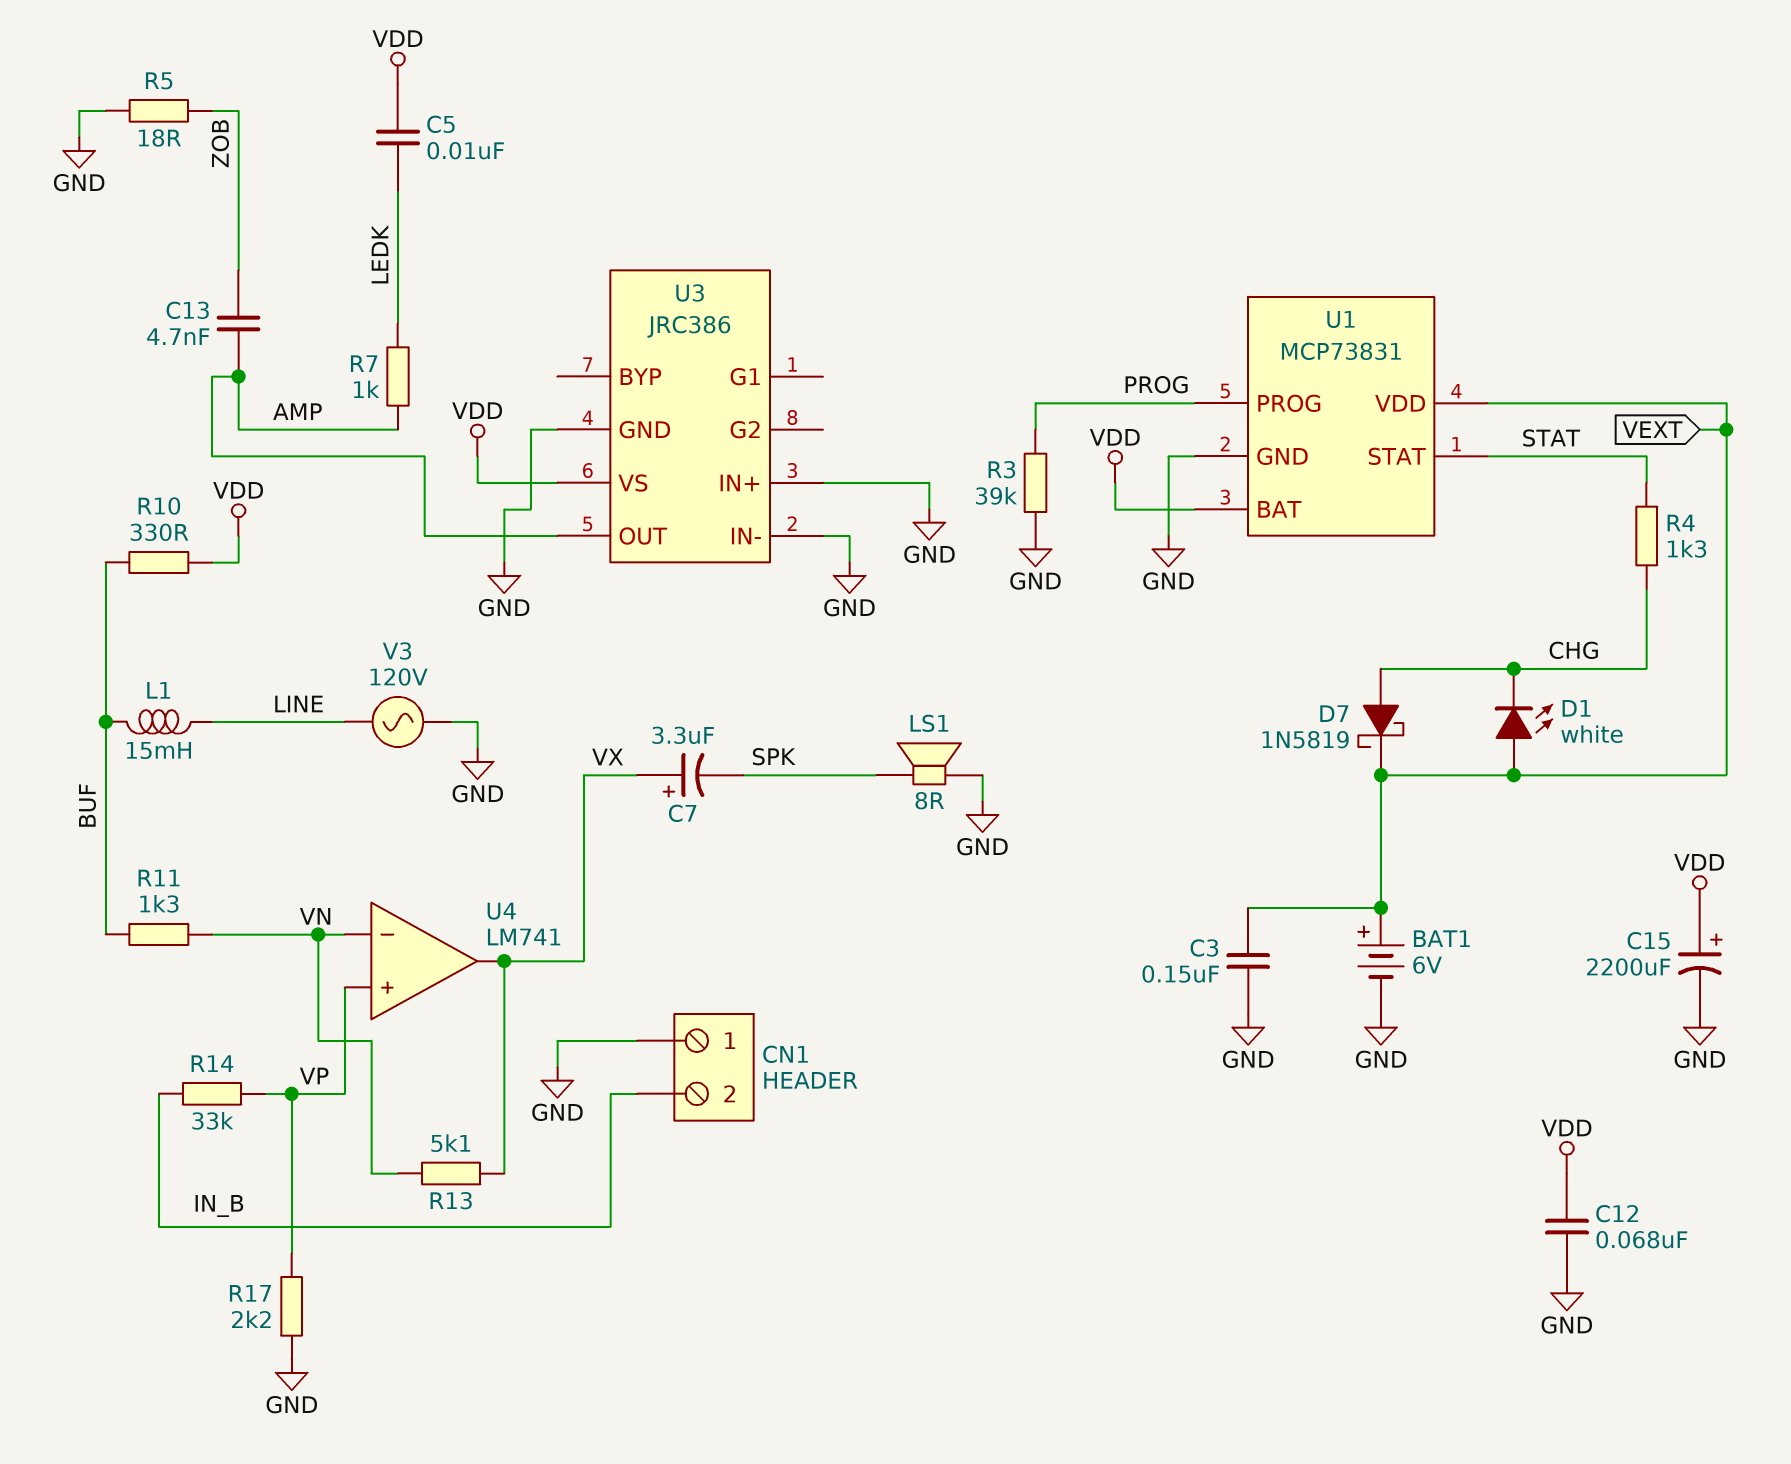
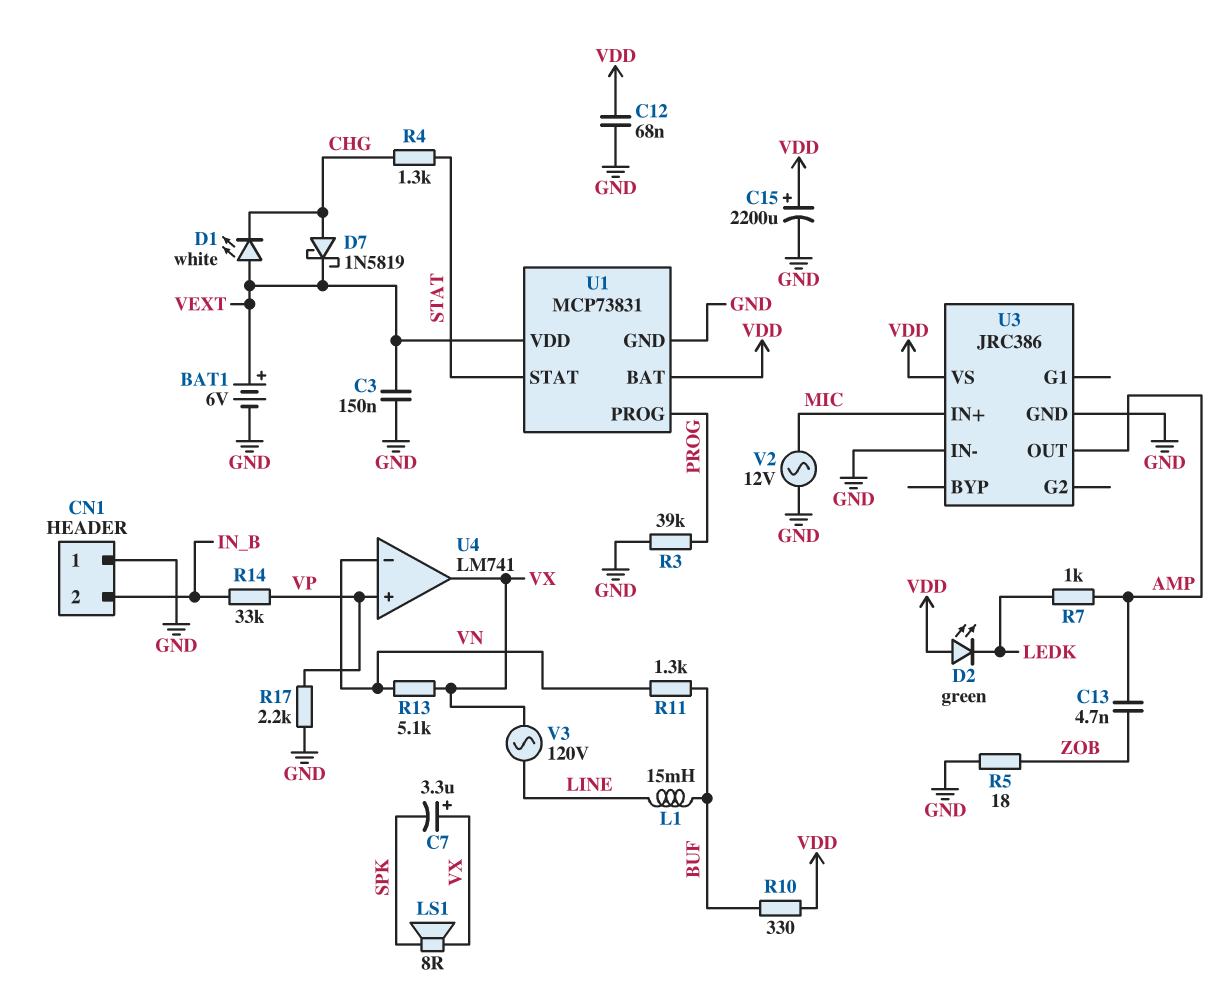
C5: 10nF (LEDK, VDD) -> none
D2: none -> LED green (A VDD, K LEDK)
LS1: speaker 8R (GND, SPK) -> speaker 8R (SPK, VX)
U3 pin IN+: GND -> MIC
V2: none -> AC 12V (GND, MIC)
V3: AC 120V (GND, LINE) -> AC 120V (LINE, VX)

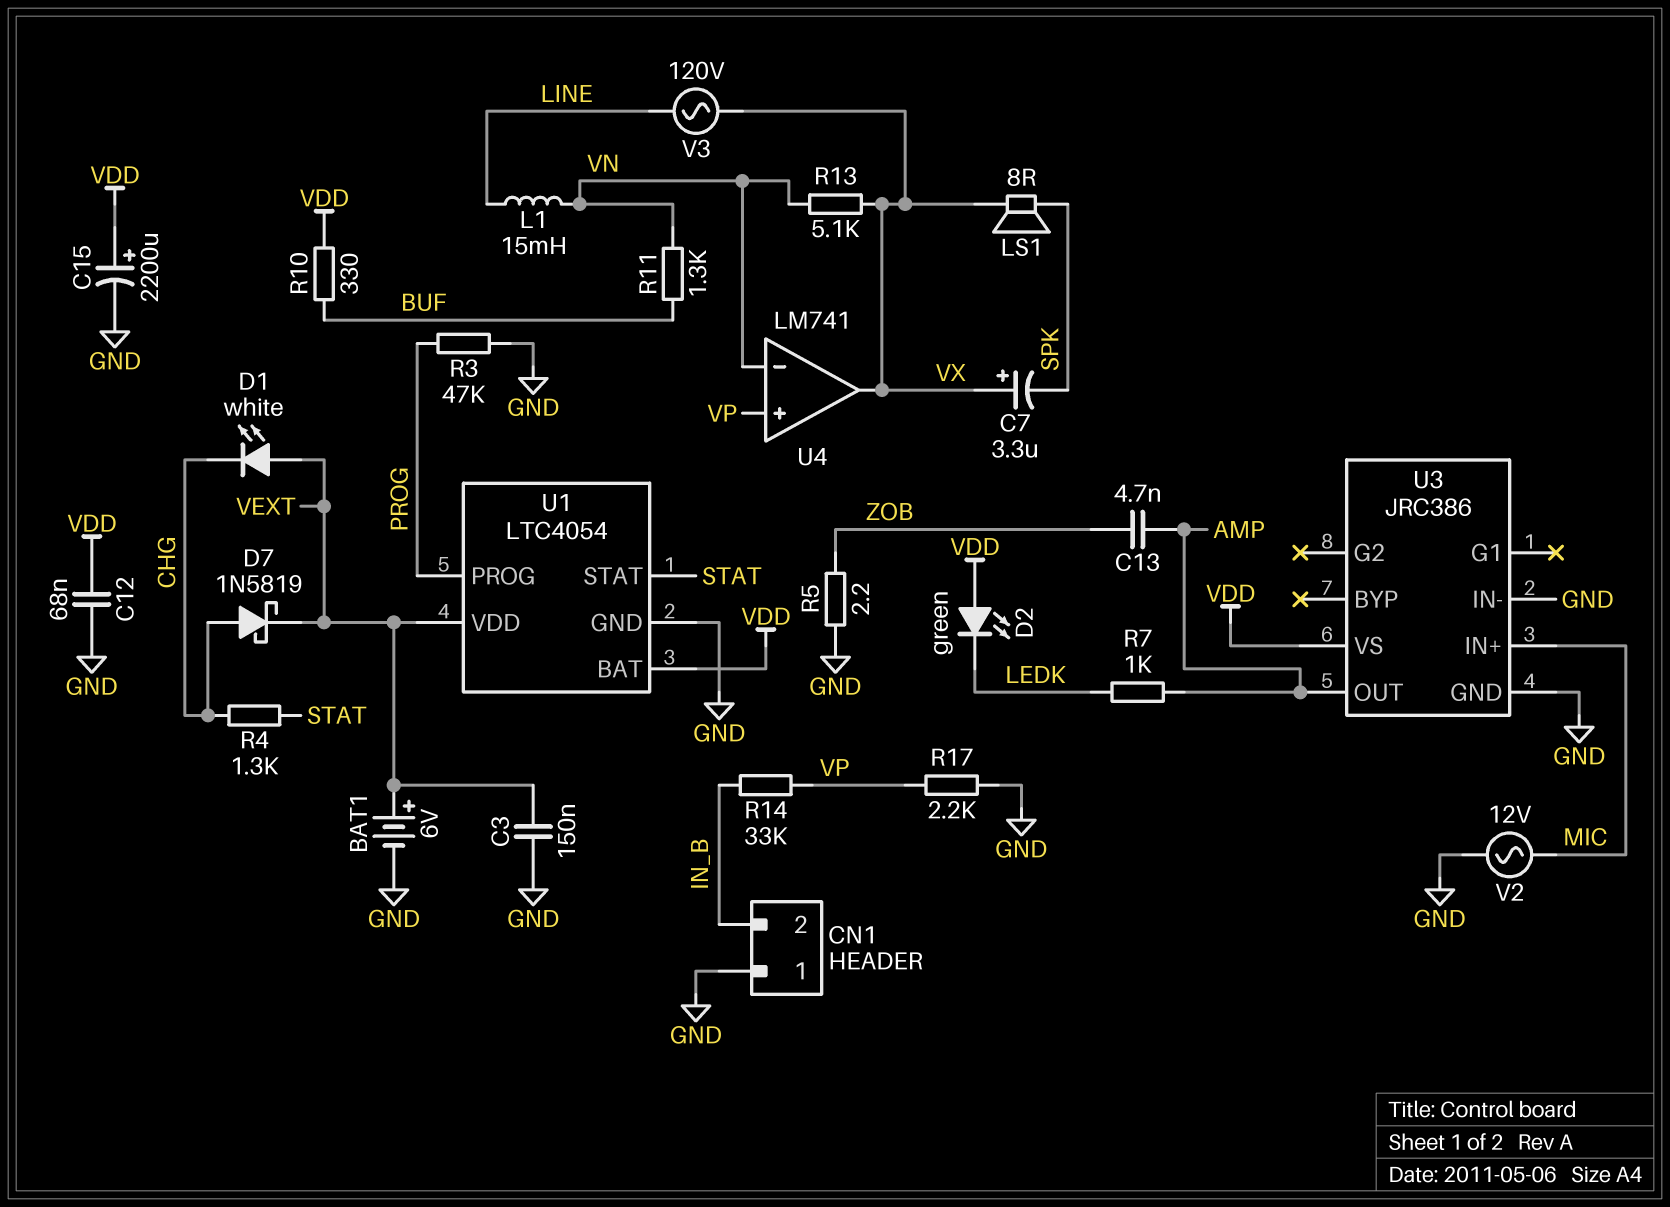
L1: 15mH (BUF, LINE) -> 15mH (LINE, VN)
R3: 39k (GND, PROG) -> 47k (GND, PROG)
R5: 18 (GND, ZOB) -> 2.2 (GND, ZOB)
U1: MCP73831 -> LTC4054

